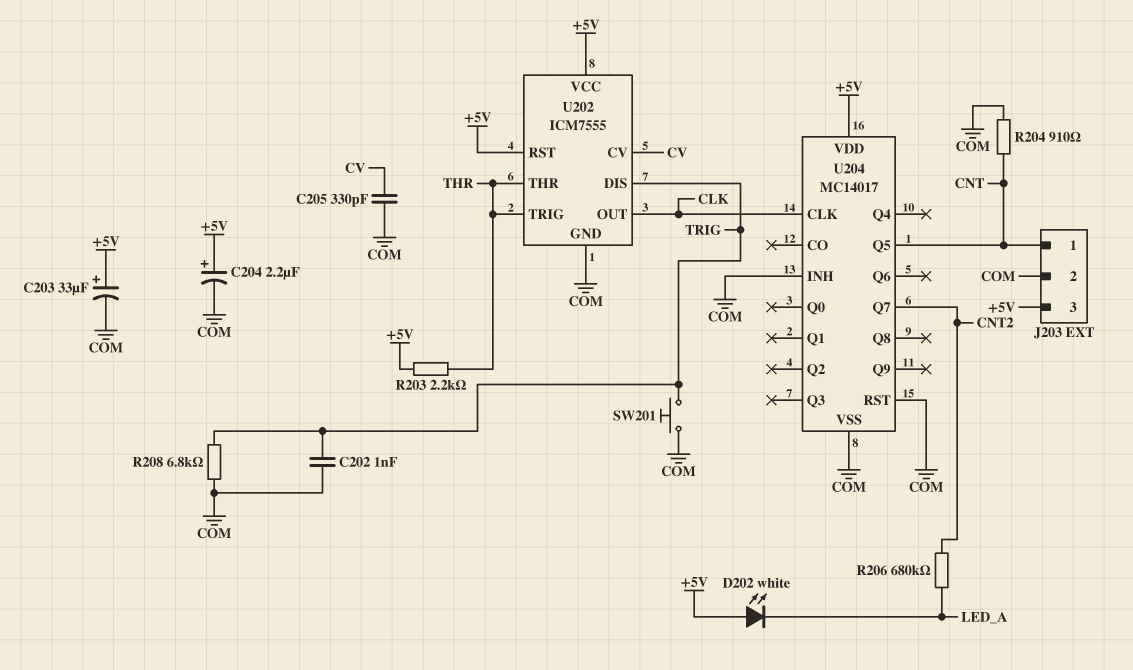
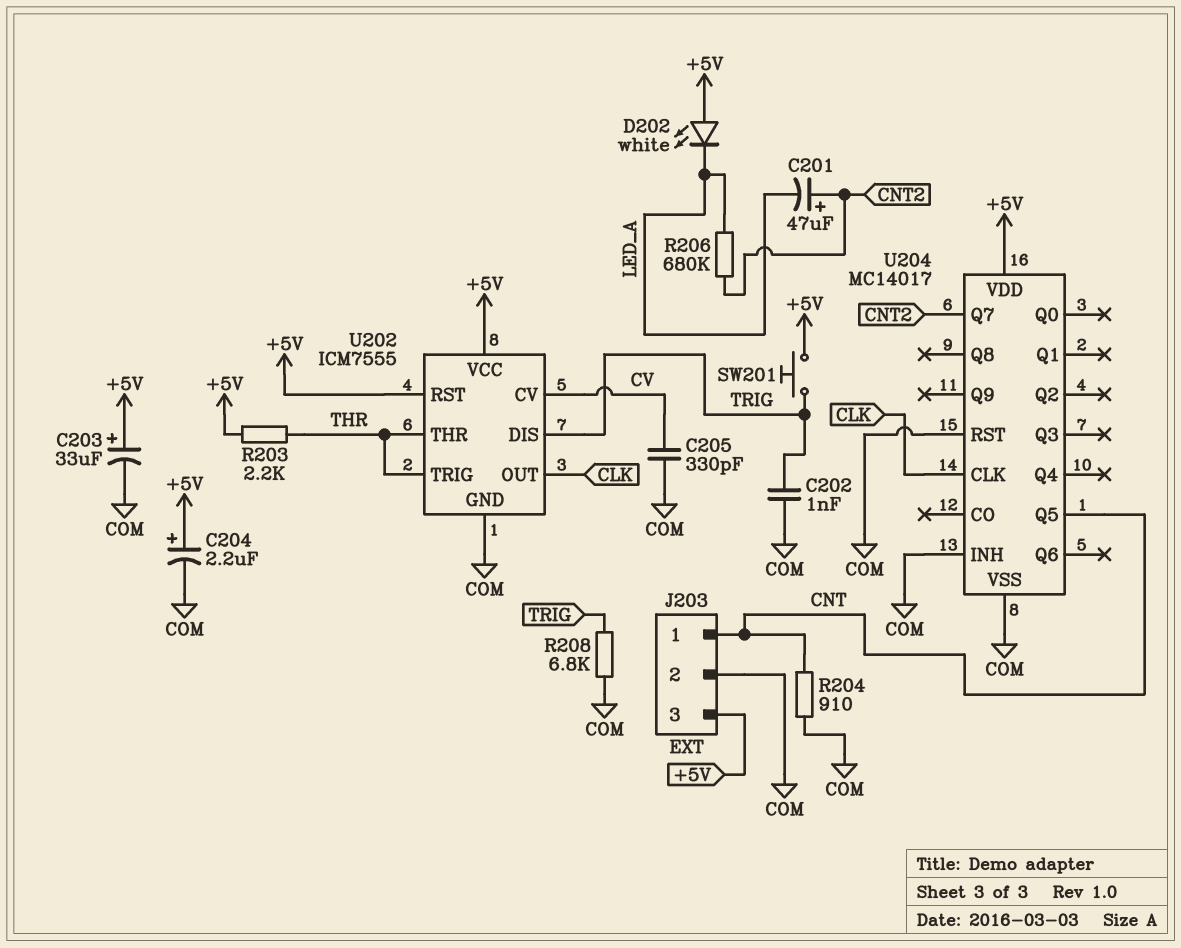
C201: none -> 47uF (plus CNT2, minus LED_A)
SW201: button (COM, TRIG) -> button (+5V, TRIG)

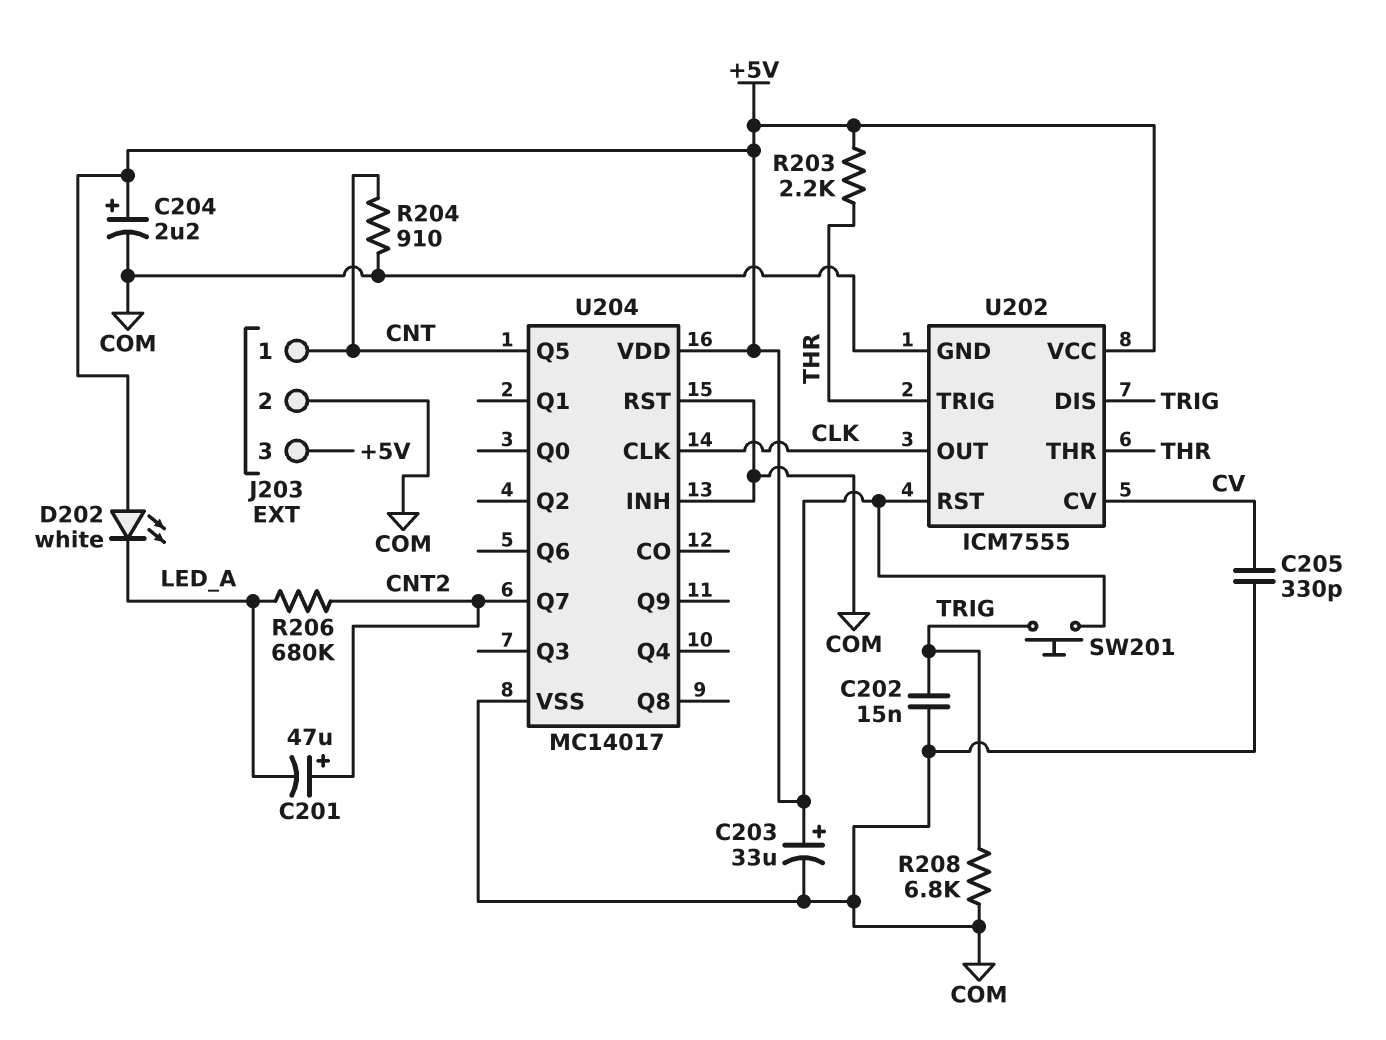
C202: 1nF (COM, TRIG) -> 15nF (COM, TRIG)

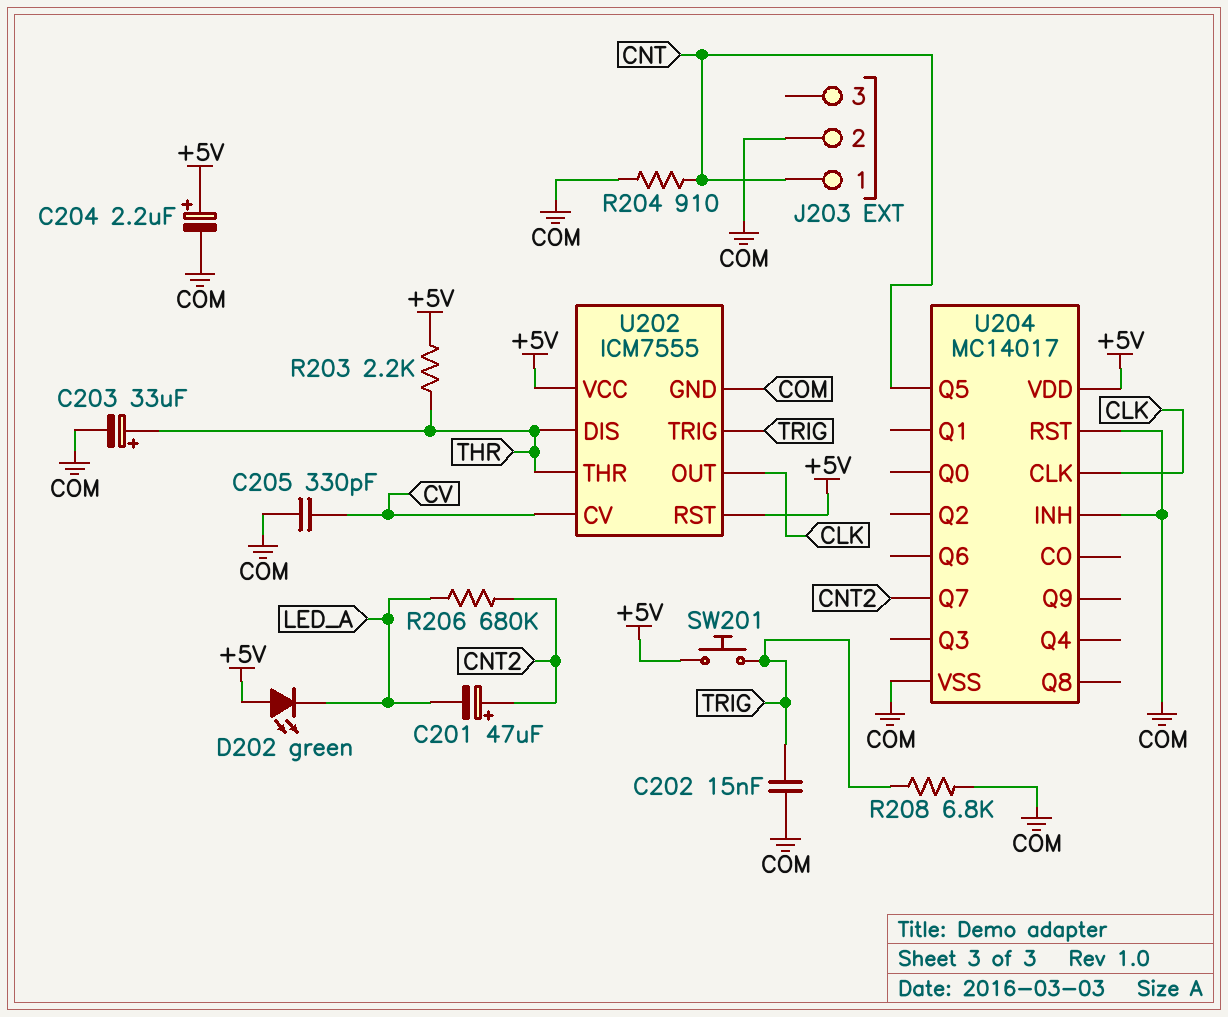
C203: 33uF (plus +5V, minus COM) -> 33uF (plus THR, minus COM)
D202: LED white (A +5V, K LED_A) -> LED green (A +5V, K LED_A)
J203 pin 3: +5V -> none
U202 pin DIS: TRIG -> THR
U202 pin TRIG: THR -> TRIG

